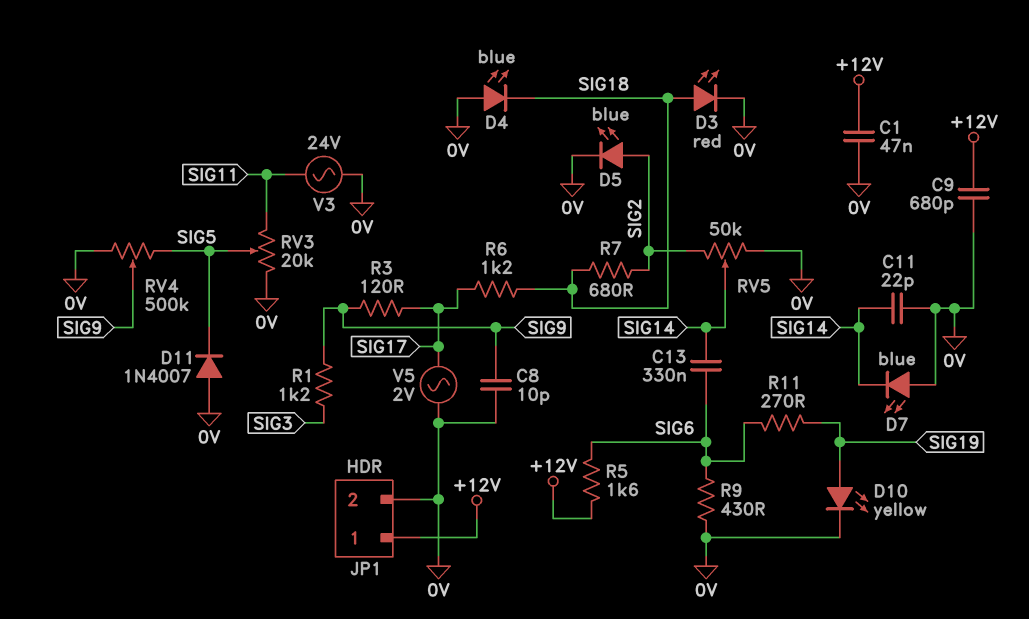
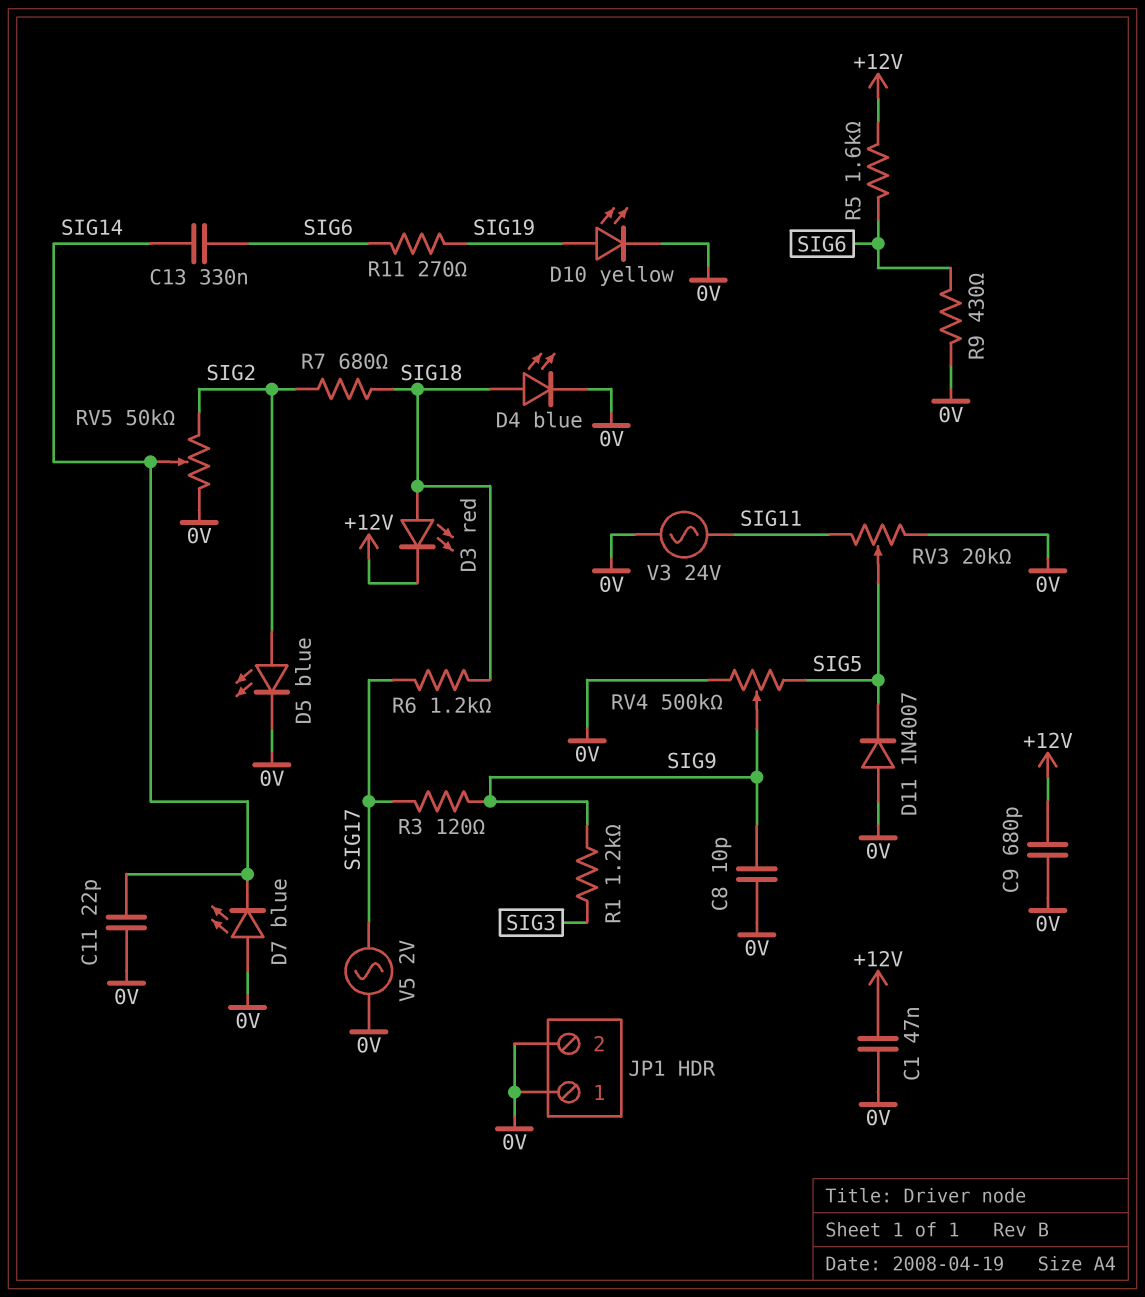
D3: LED red (A SIG18, K 0V) -> LED red (A SIG18, K +12V)
D4: LED blue (A 0V, K SIG18) -> LED blue (A SIG18, K 0V)
JP1 pin 1: +12V -> 0V

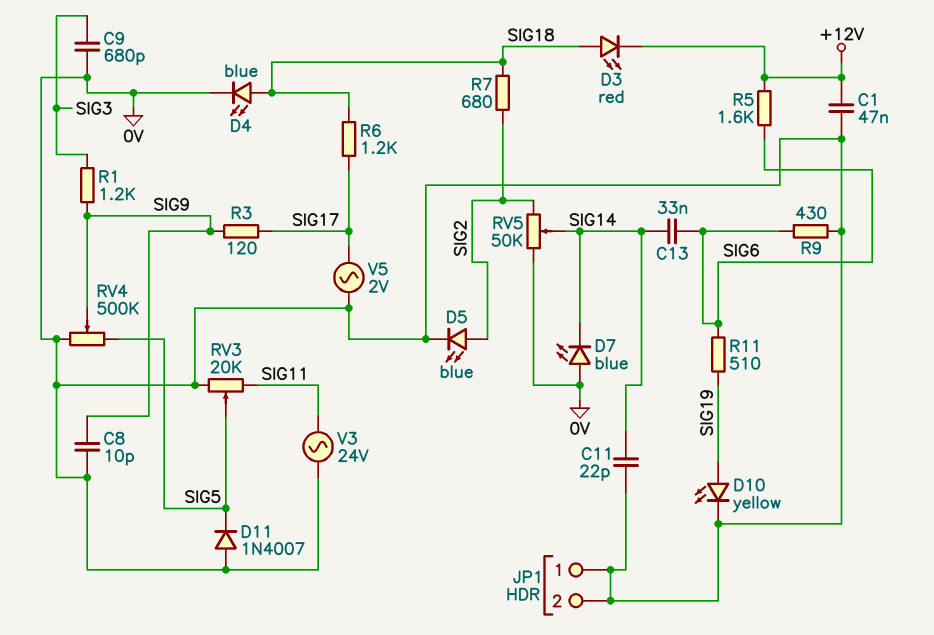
C9: 680pF (+12V, 0V) -> 680pF (0V, SIG3)
C13: 330nF (SIG6, SIG14) -> 33nF (SIG6, SIG14)
R11: 270 (SIG6, SIG19) -> 510 (SIG6, SIG19)

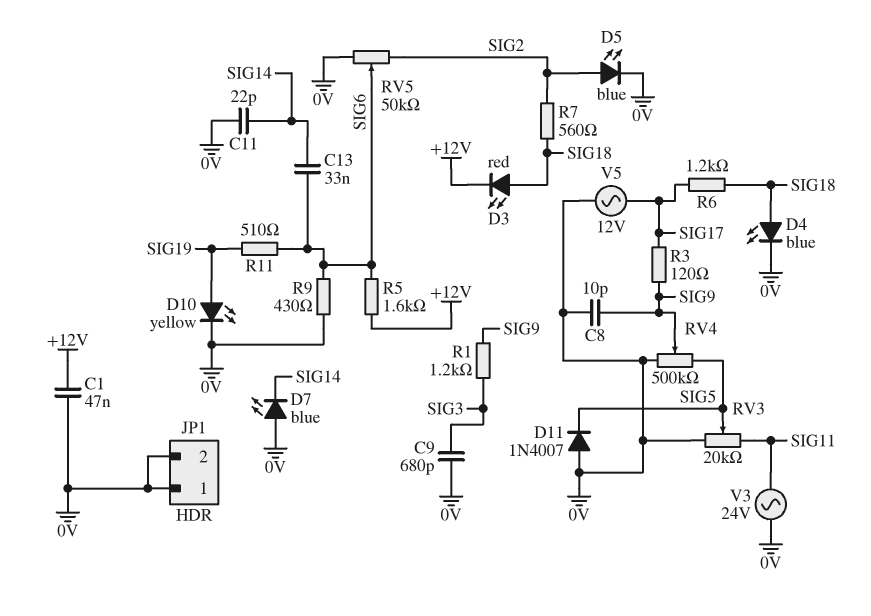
R7: 680 (SIG2, SIG18) -> 560 (SIG2, SIG18)
RV5: 50k (0V, SIG2, wiper SIG14) -> 50k (0V, SIG2, wiper SIG6)
V5: AC 2V (0V, SIG17) -> AC 12V (0V, SIG17)

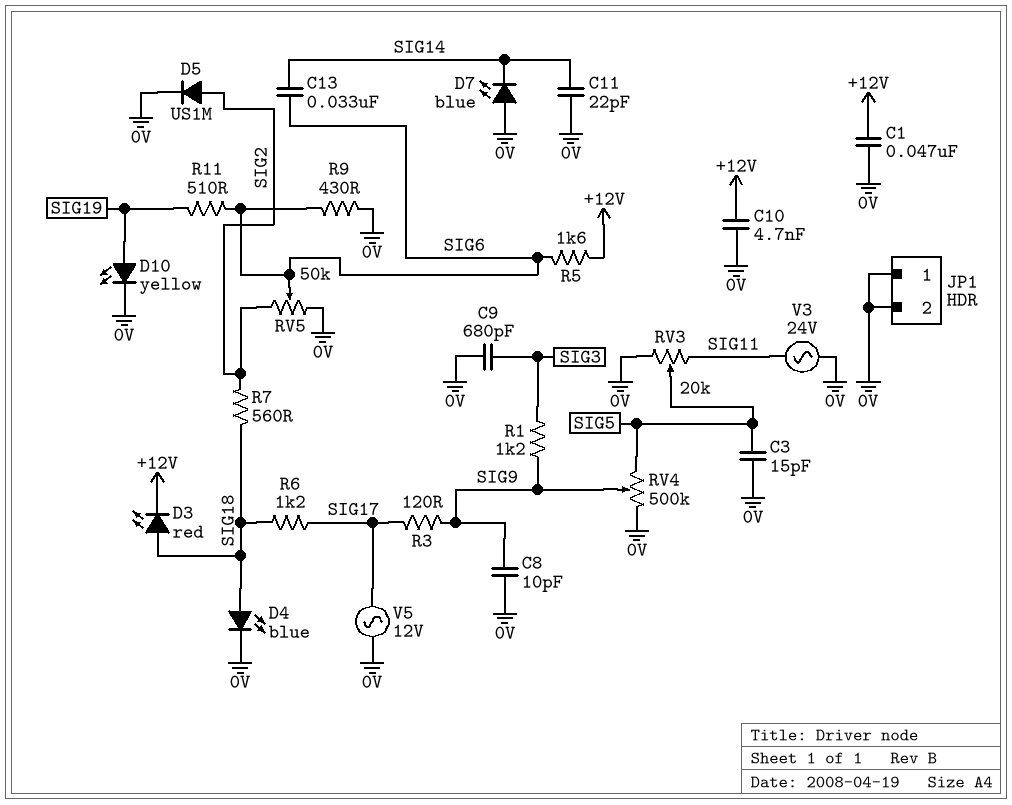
C3: none -> 15pF (0V, SIG5)
C10: none -> 4.7nF (+12V, 0V)
D5: LED blue (A SIG2, K 0V) -> diode US1M (A SIG2, K 0V)
D11: diode 1N4007 (A 0V, K SIG5) -> none

